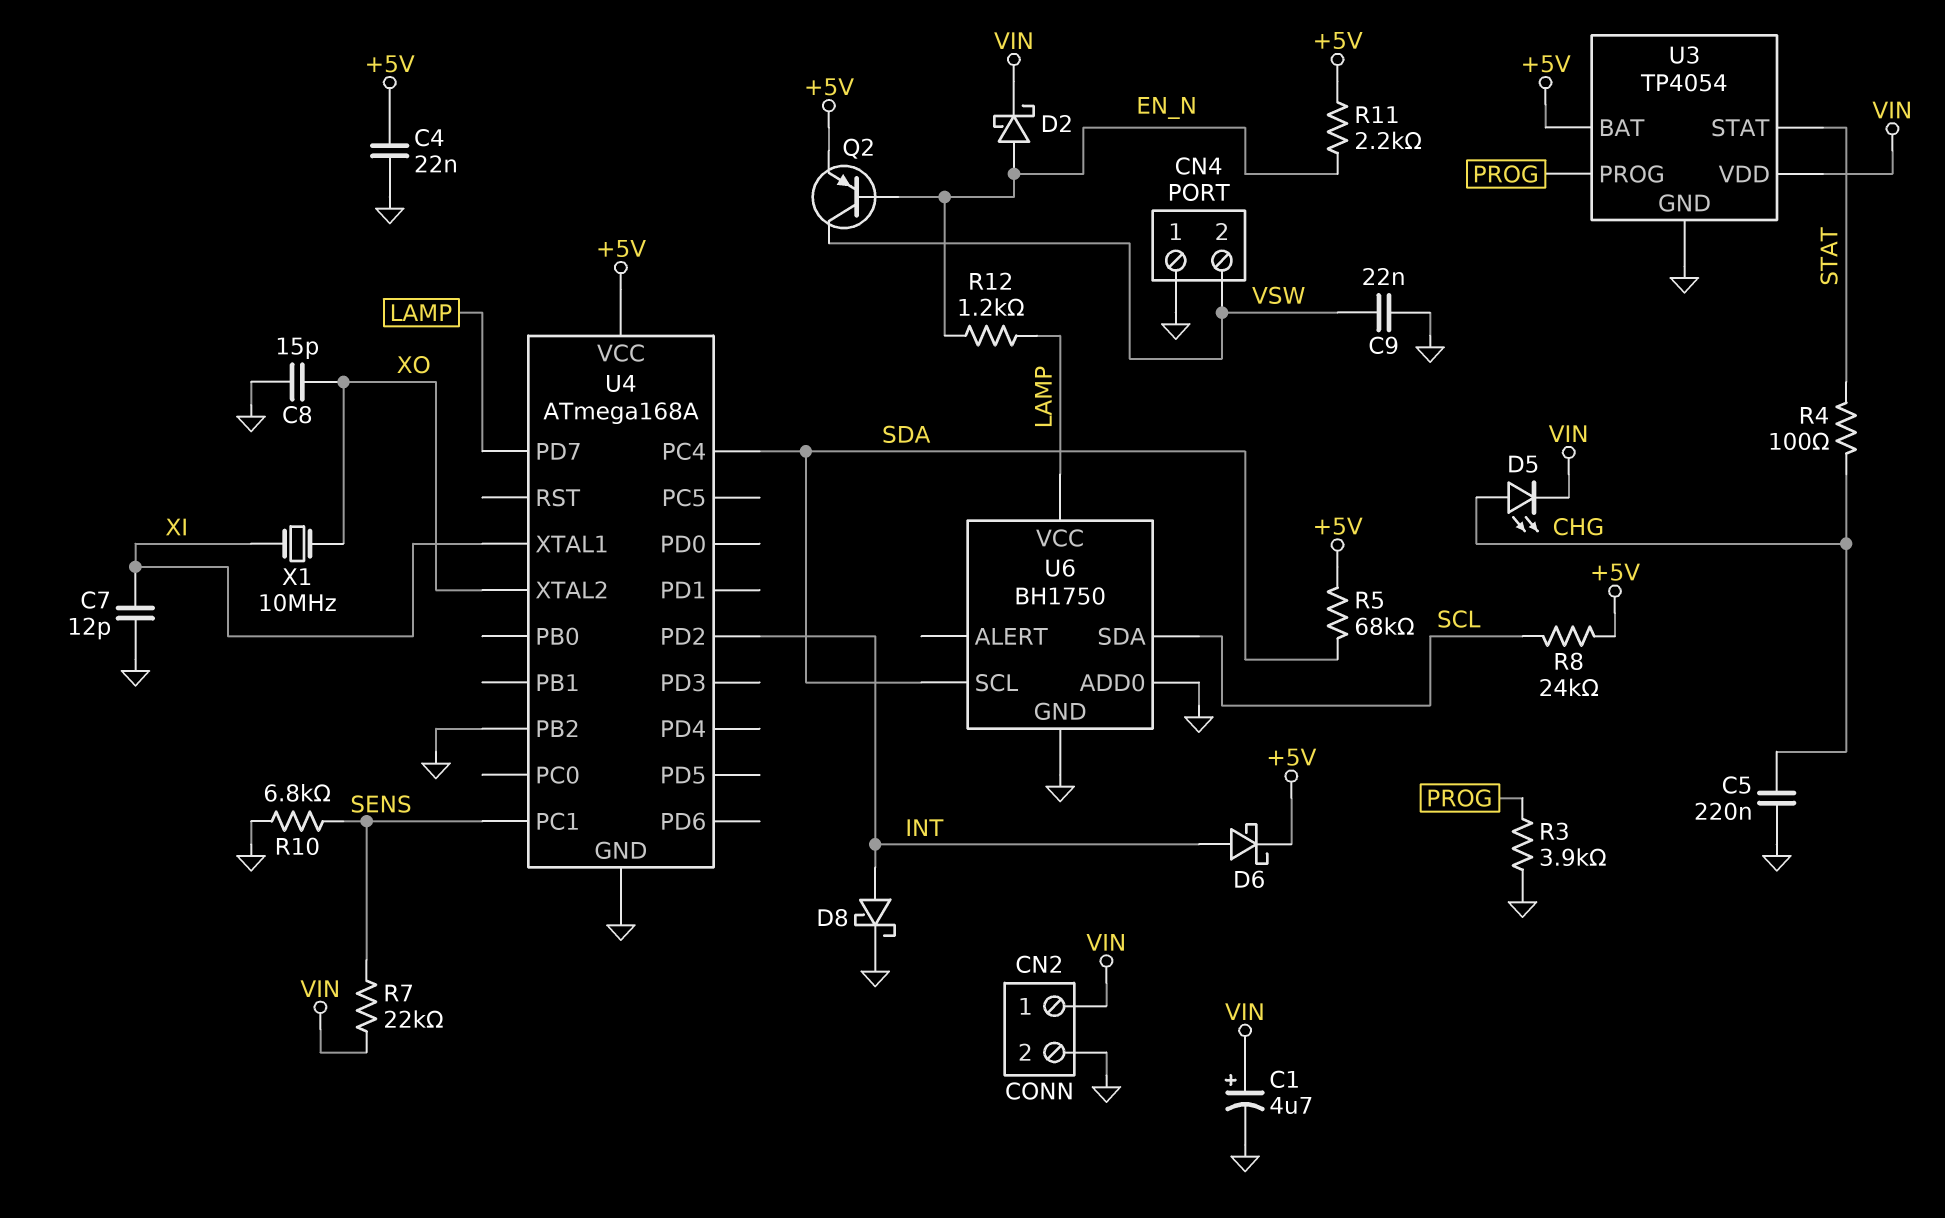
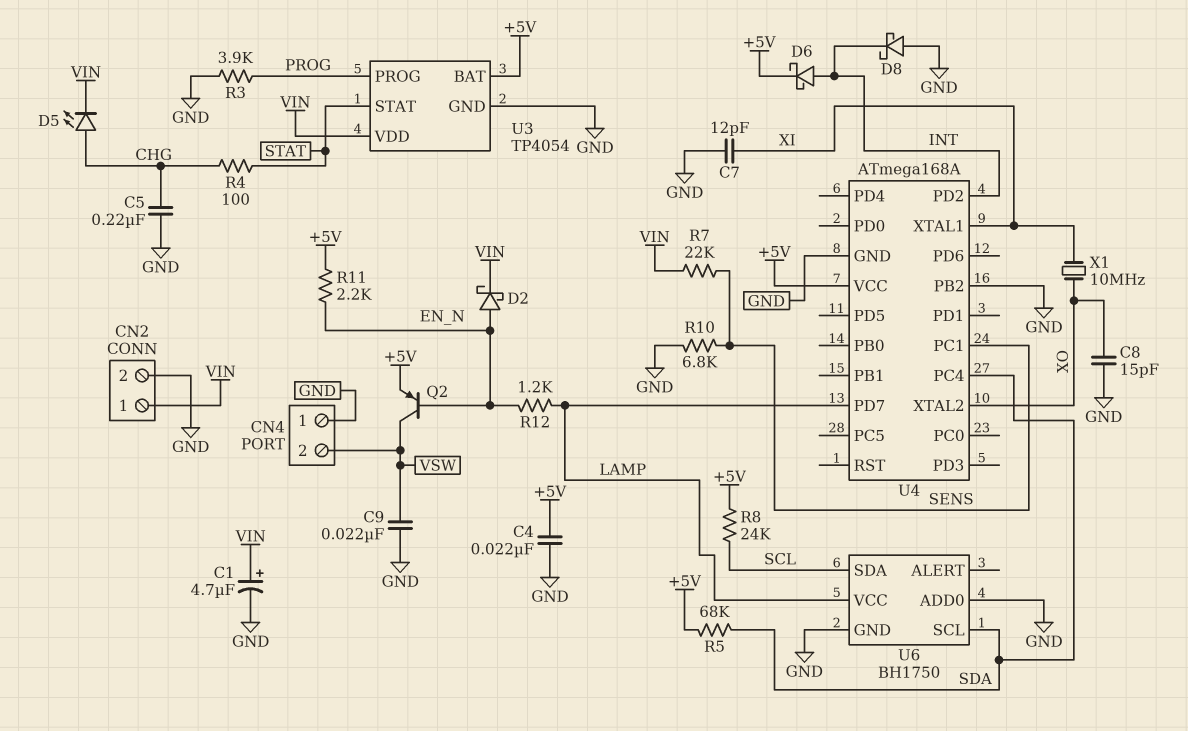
D8: schottky (A INT, K GND) -> schottky (A GND, K INT)

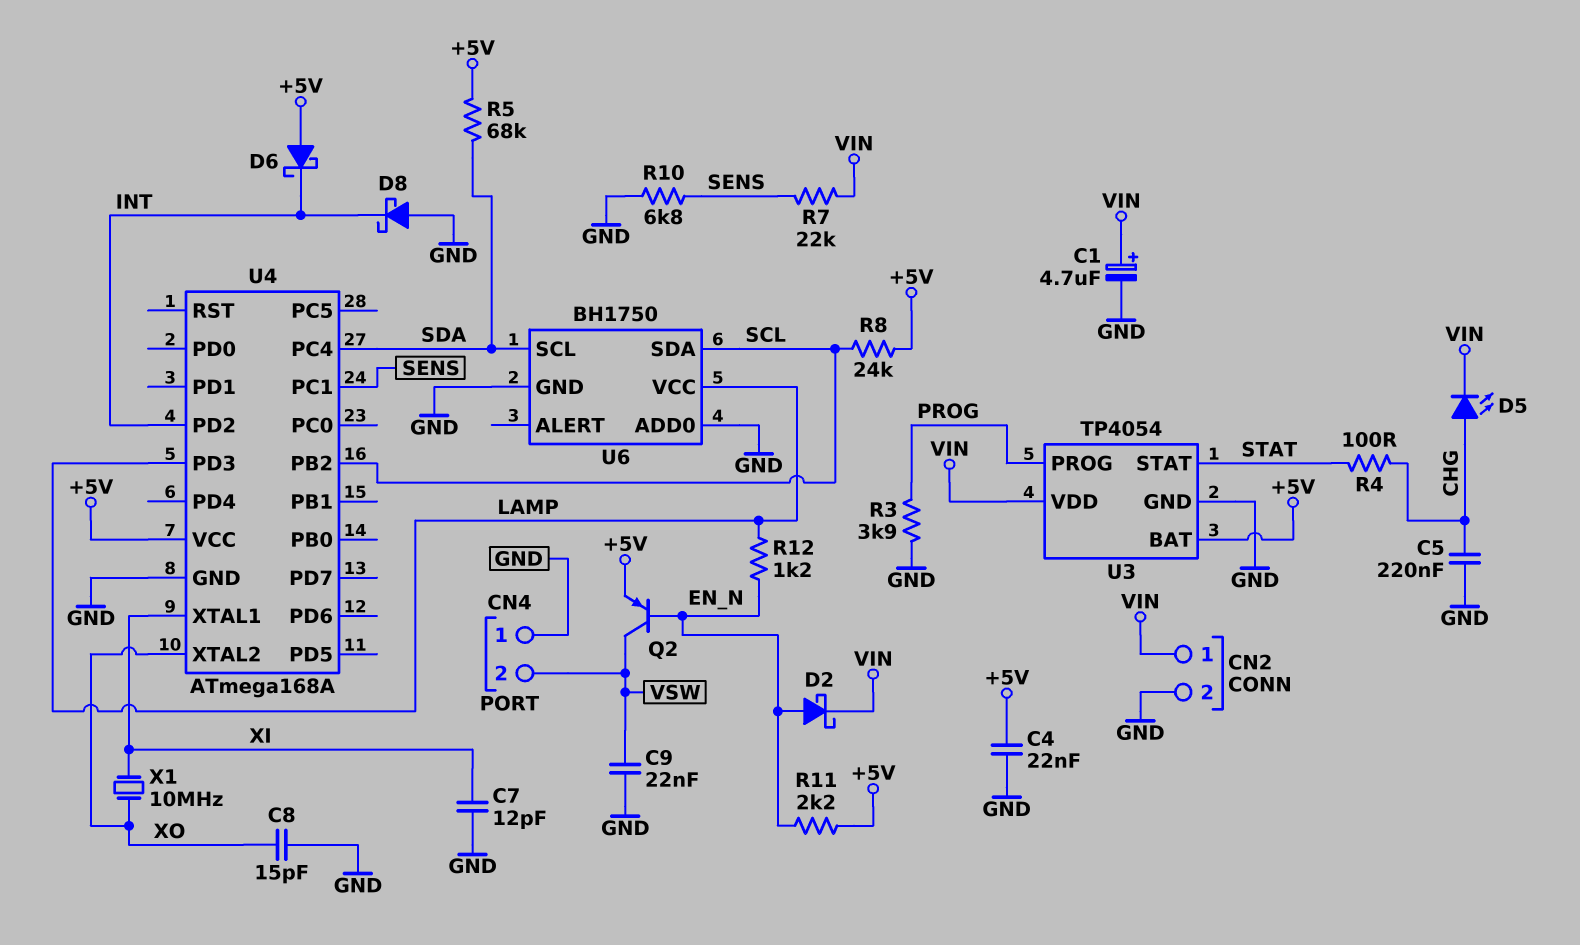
D6: schottky (A INT, K +5V) -> schottky (A +5V, K INT)
U4 pin PB2: GND -> SCL
U4 pin PD3: none -> LAMP
U4 pin PD7: LAMP -> none

